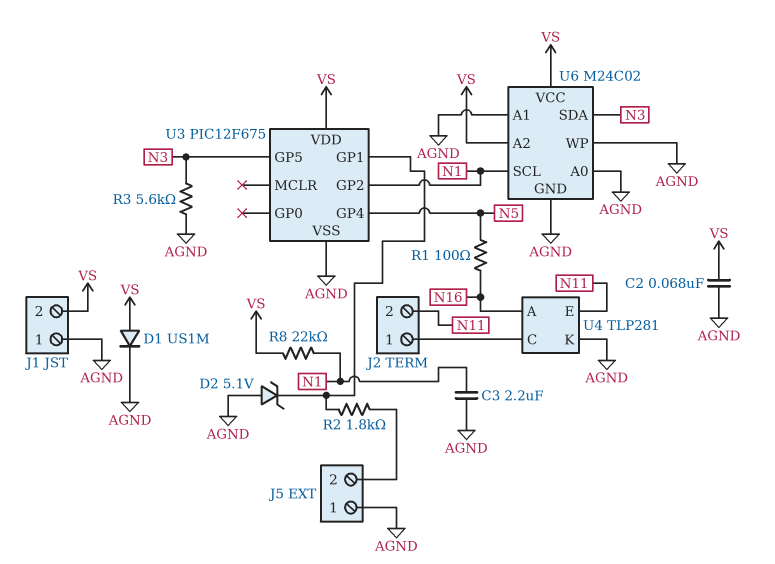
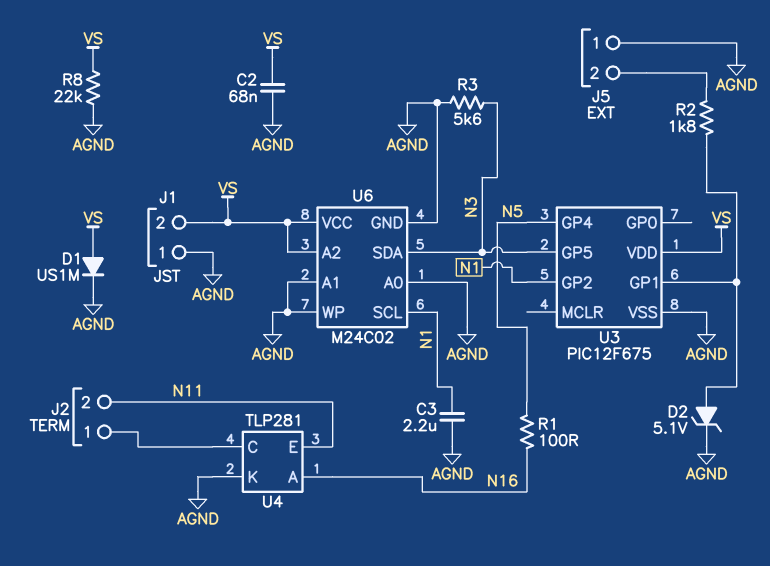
D2: zener 5.1V (A AGND, K U3/GP1) -> zener 5.1V (A U3/GP1, K AGND)
R8: 22k (N1, VS) -> 22k (AGND, VS)

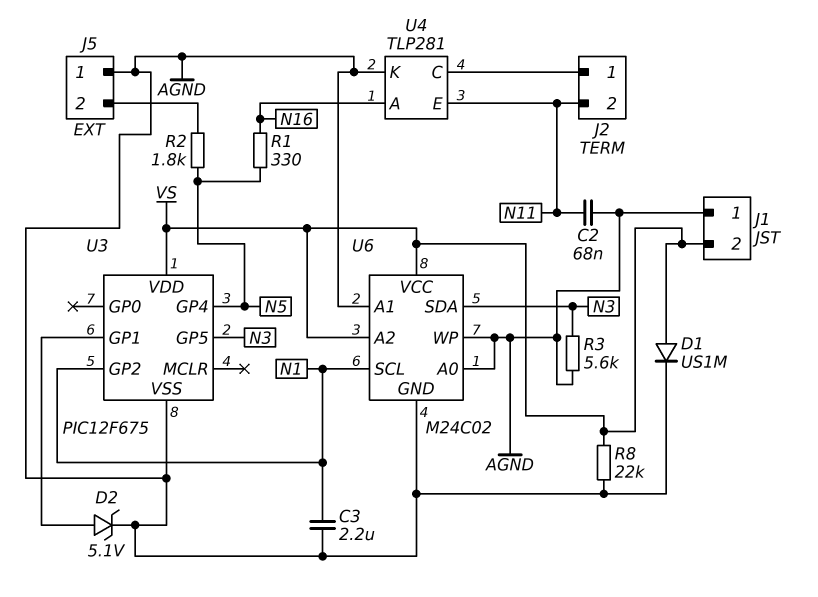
C2: 68nF (AGND, VS) -> 68nF (AGND, N11)
R1: 100 (N5, N16) -> 330 (N5, N16)
R2: 1.8k (J5/2, U3/GP1) -> 1.8k (J5/2, N5)

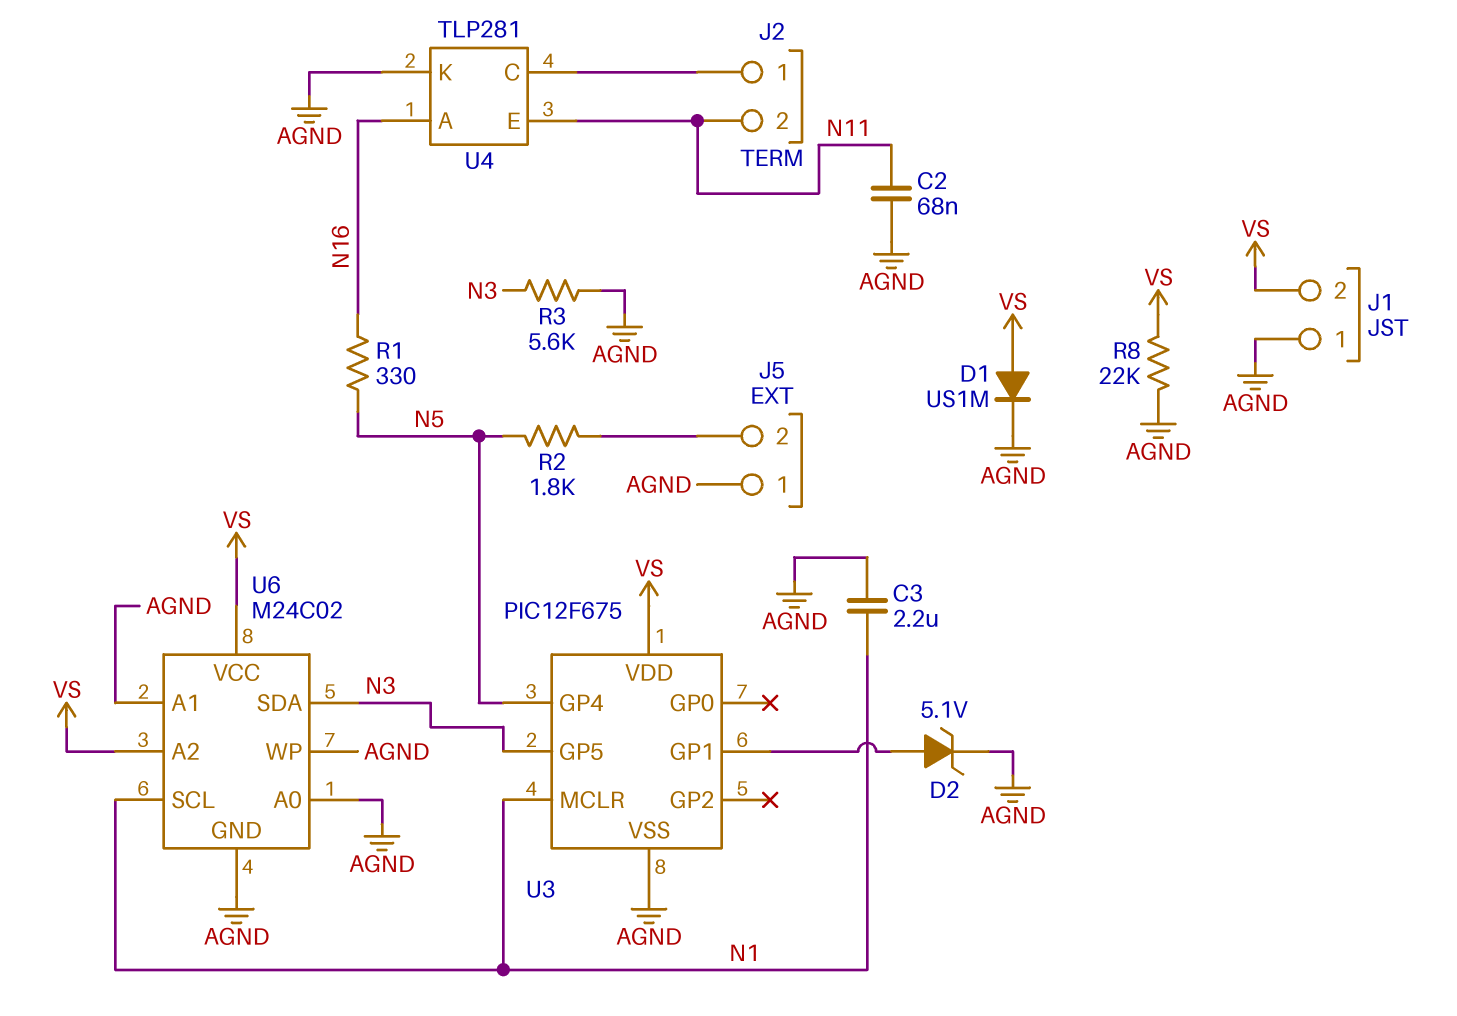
U3 pin GP2: N1 -> none
U3 pin MCLR: none -> N1

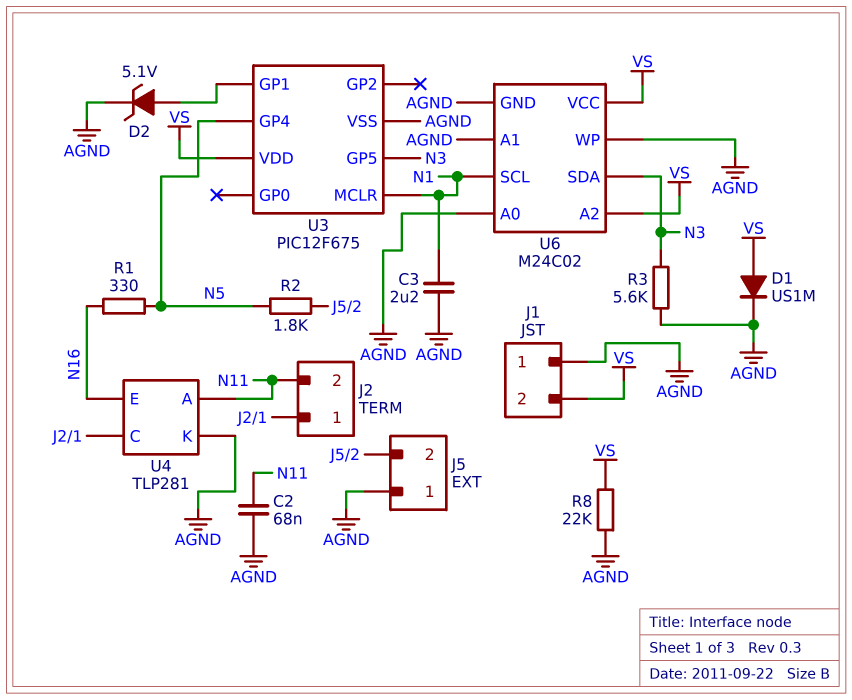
U4 pin A: N16 -> N11
U4 pin E: N11 -> N16

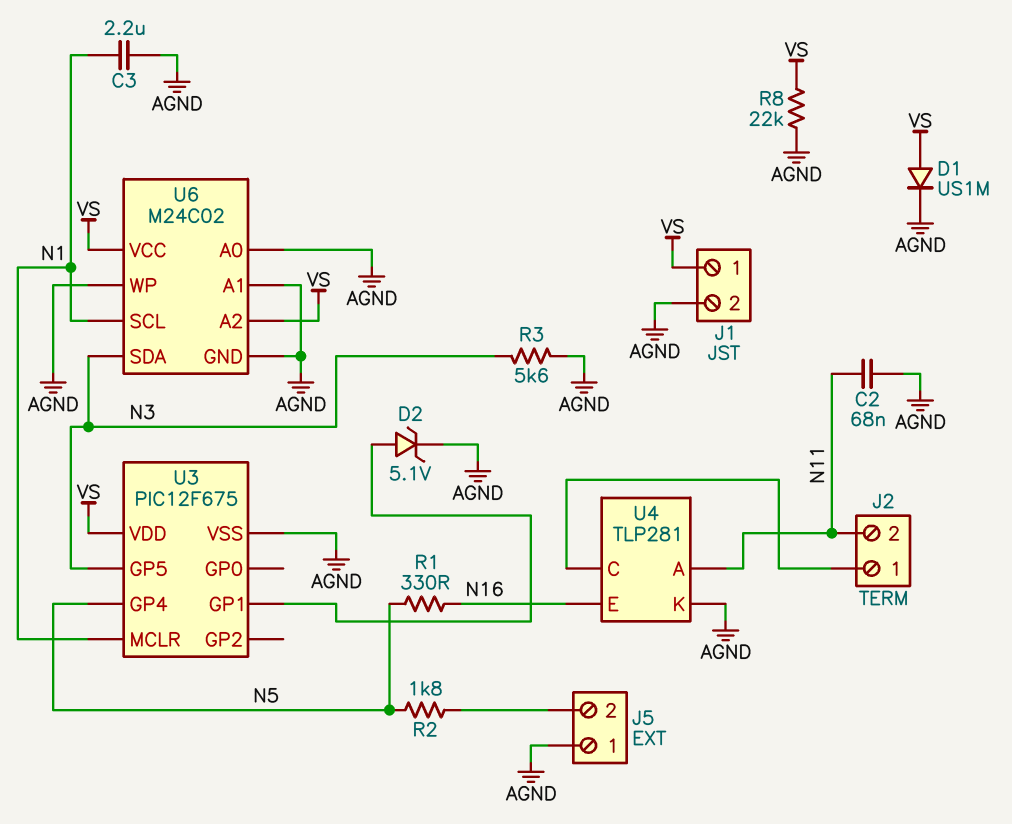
J1 pin 1: AGND -> VS
J1 pin 2: VS -> AGND

